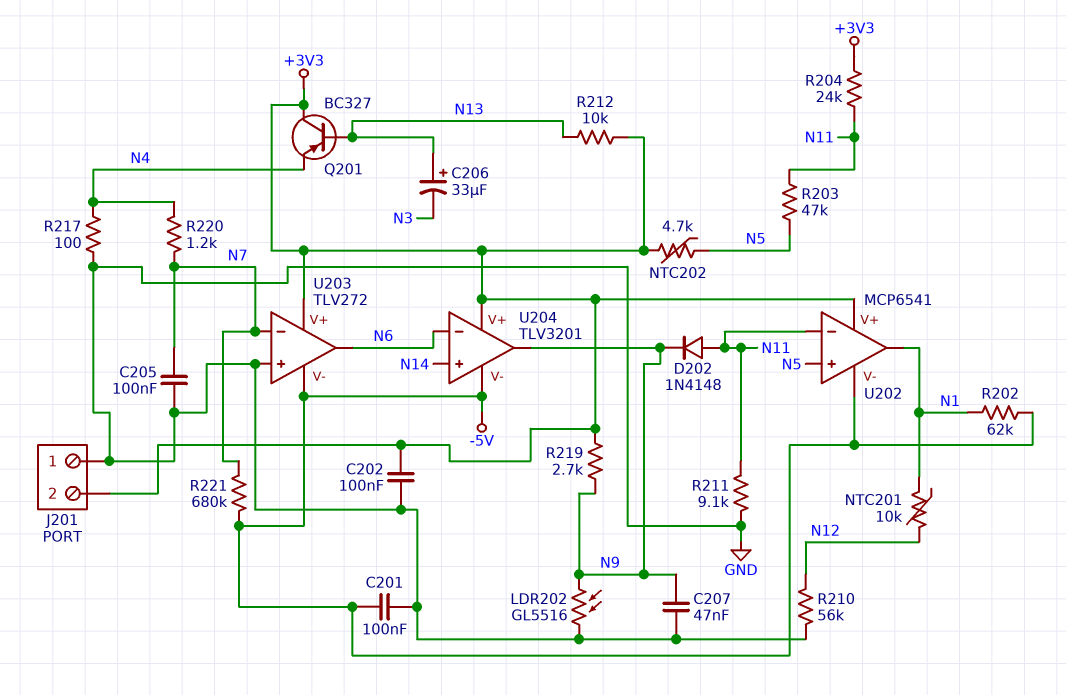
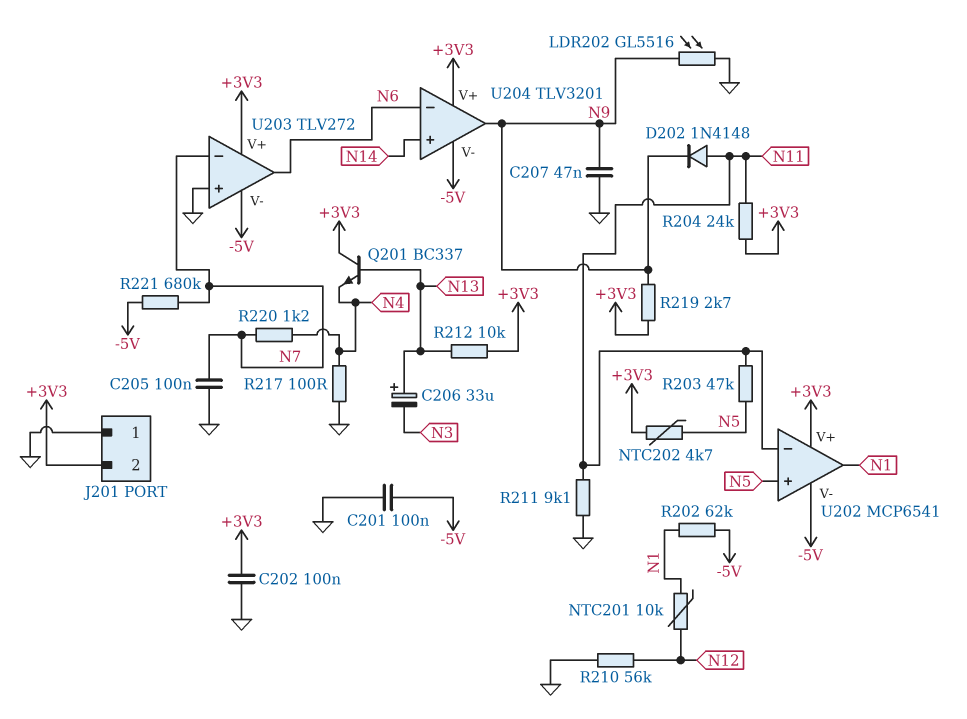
Q201: PNP BC327 (B N13, C +3V3, E N4) -> NPN BC337 (B N13, C +3V3, E N4)

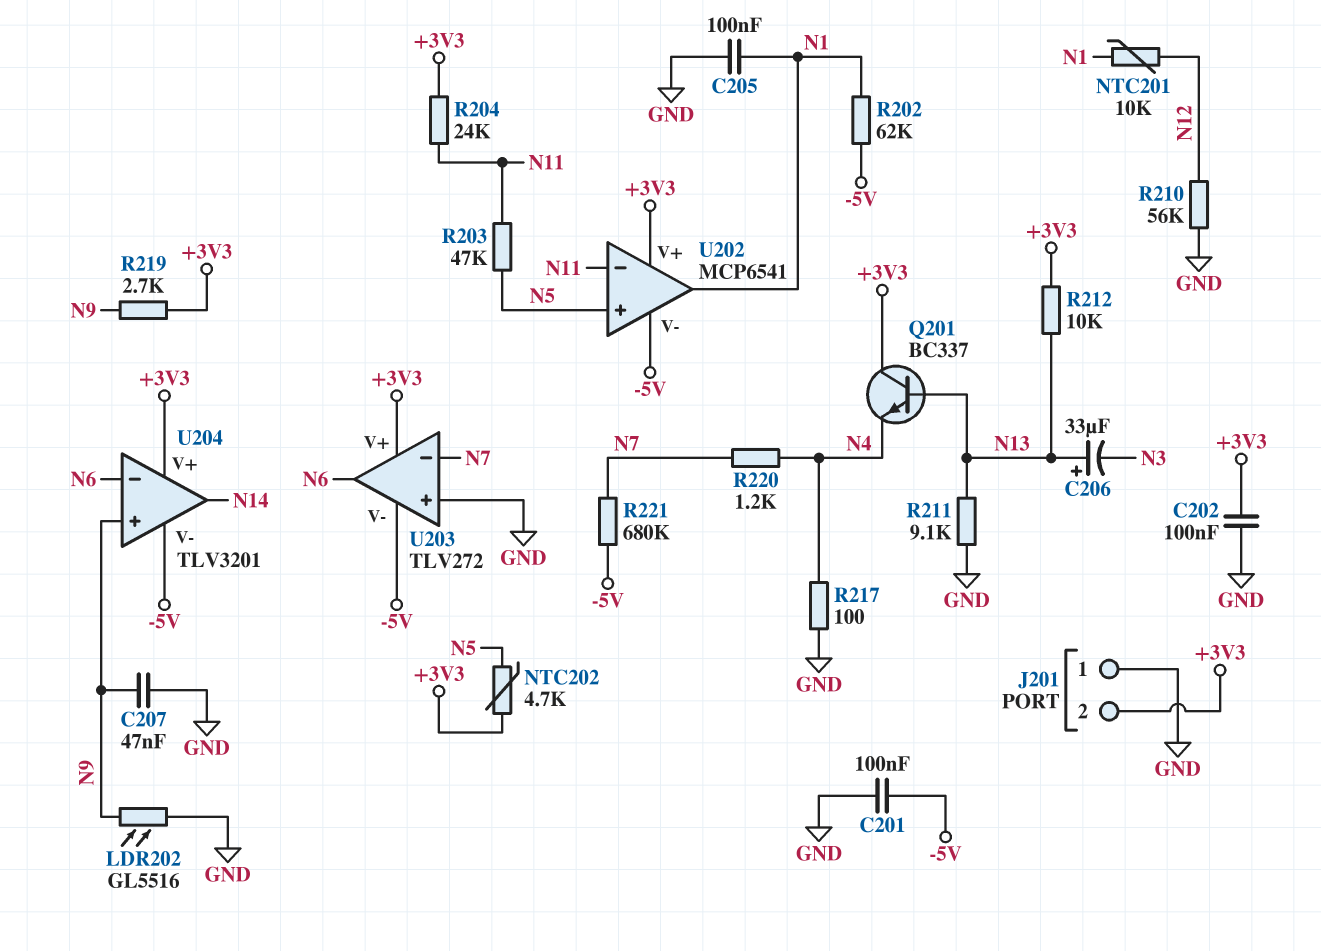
C205: 100nF (GND, N7) -> 100nF (GND, N1)
D202: diode 1N4148 (A N11, K N9) -> none
R211: 9.1k (GND, N11) -> 9.1k (GND, N13)
U204 pin in+: N14 -> N9
U204 pin out: N9 -> N14

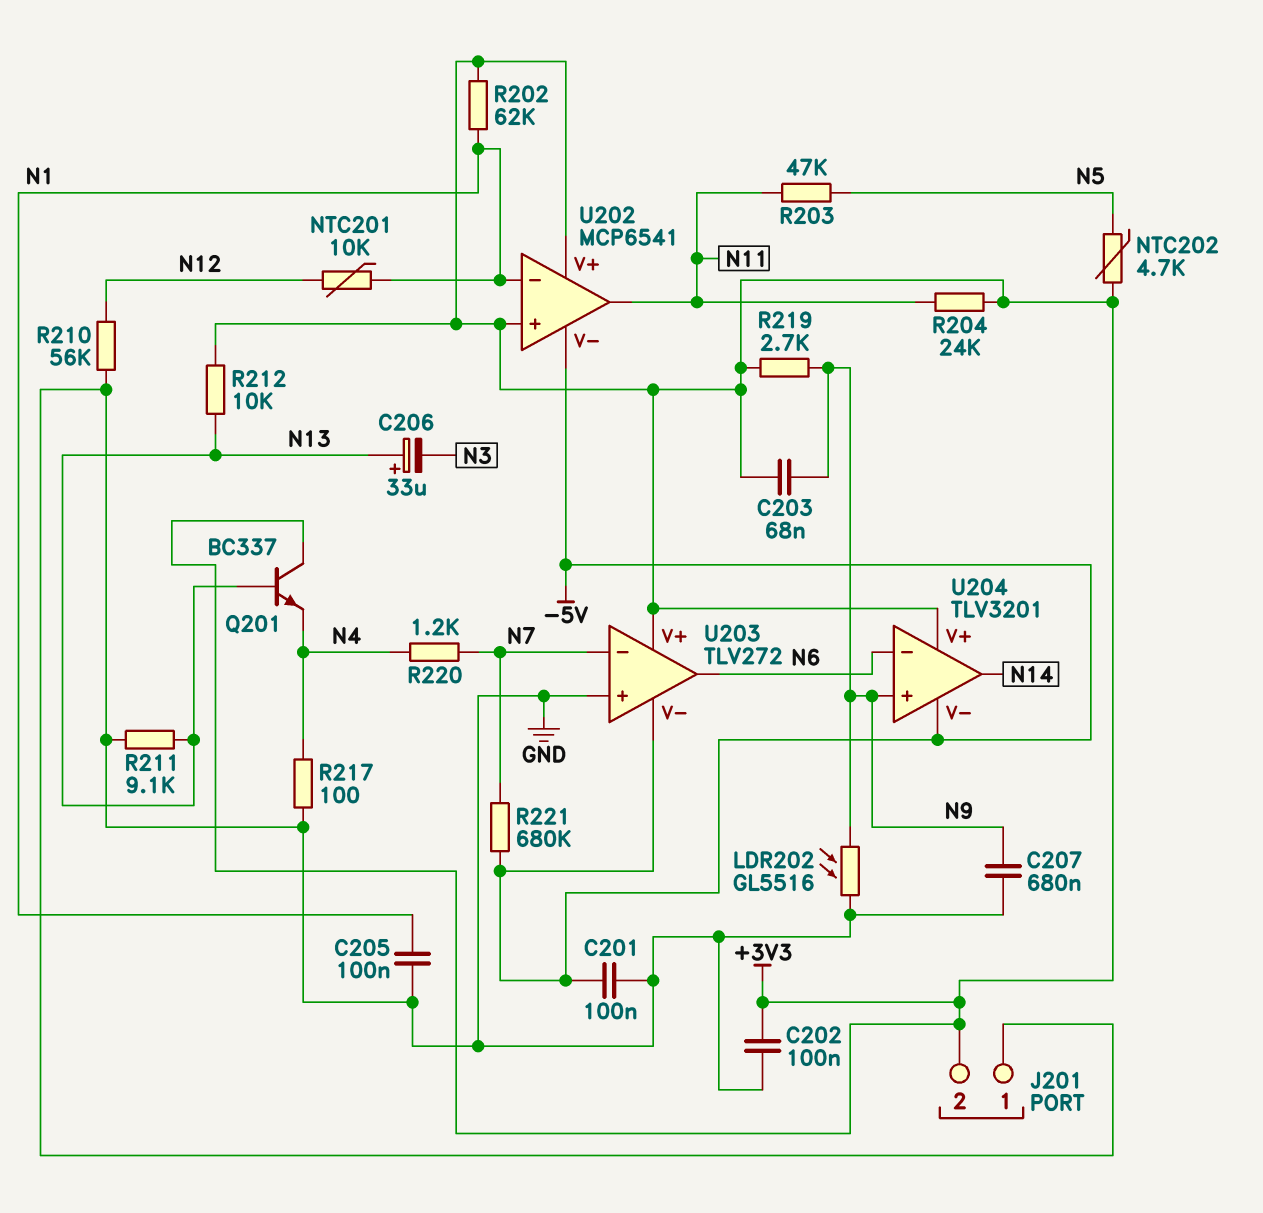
C203: none -> 68nF (+3V3, N9)
C207: 47nF (GND, N9) -> 680nF (GND, N9)
R202: 62k (-5V, N1) -> 62k (+3V3, N1)
U202 pin in+: N5 -> +3V3
U202 pin in-: N11 -> N1
U202 pin out: N1 -> N11

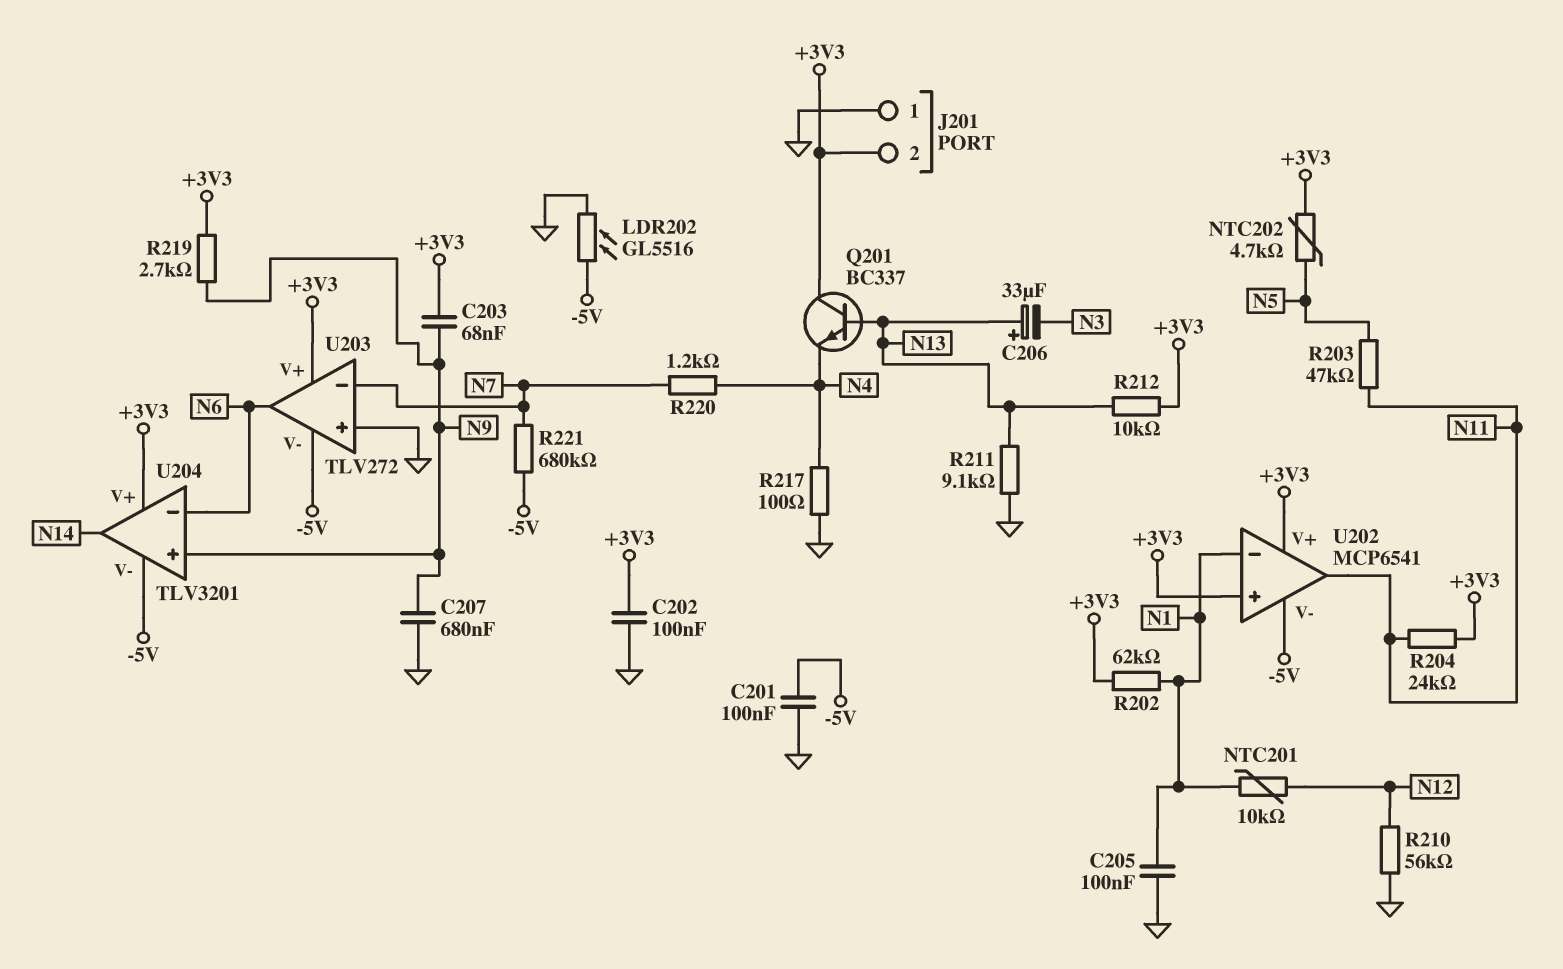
LDR202: GL5516 (GND, N9) -> GL5516 (-5V, GND)

